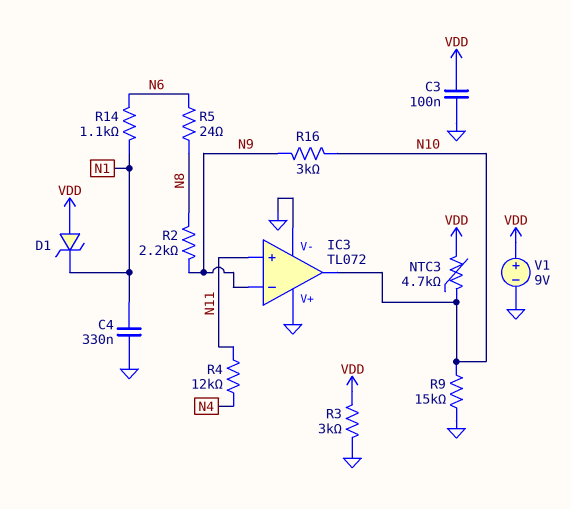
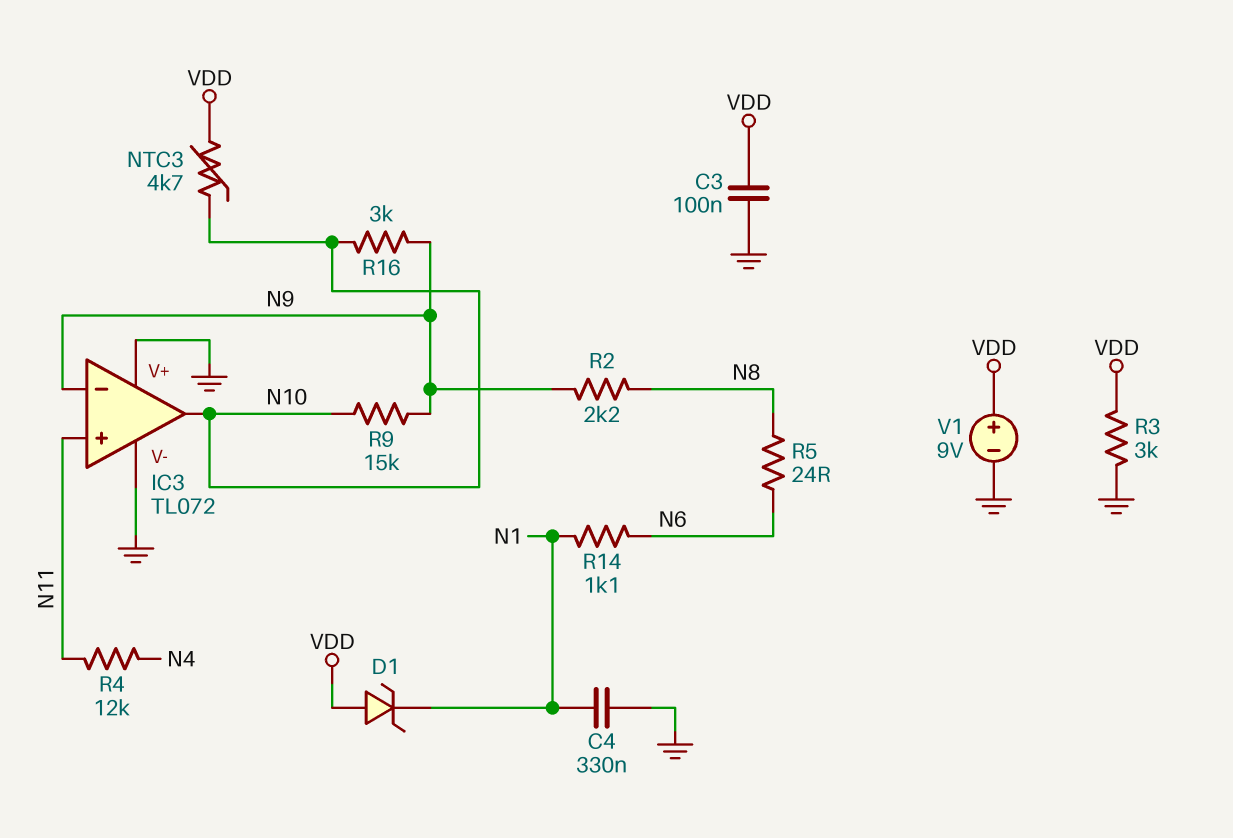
R9: 15k (GND, N10) -> 15k (N9, N10)

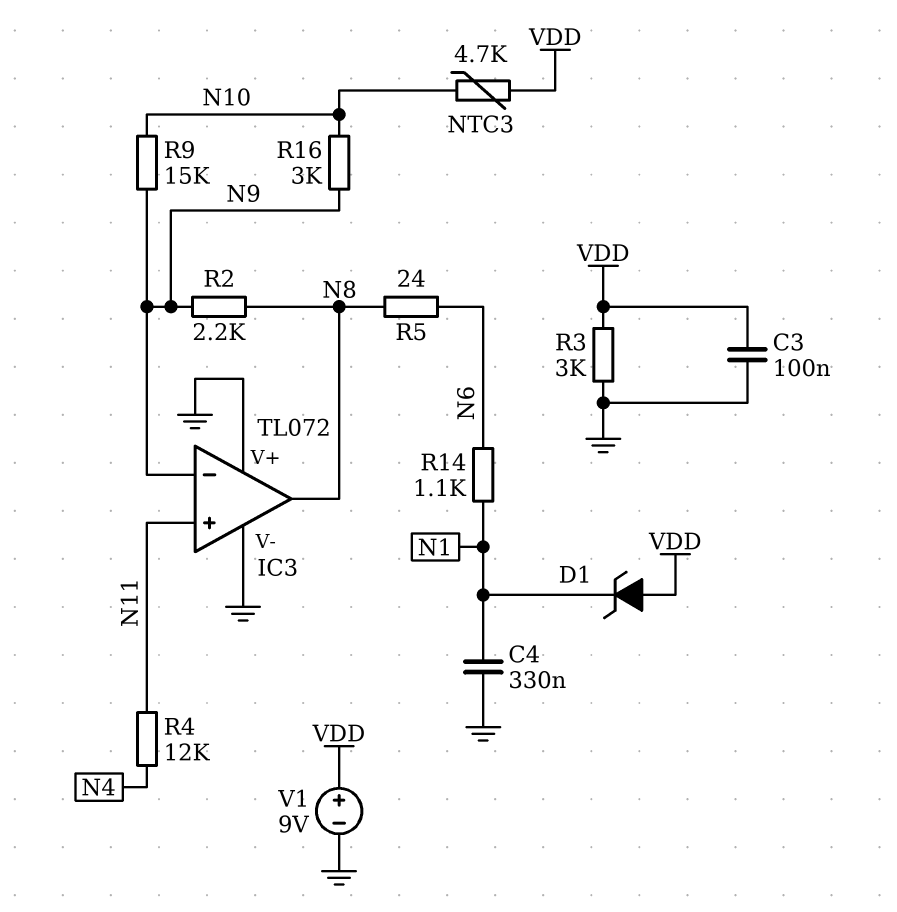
IC3 pin out: N10 -> N8

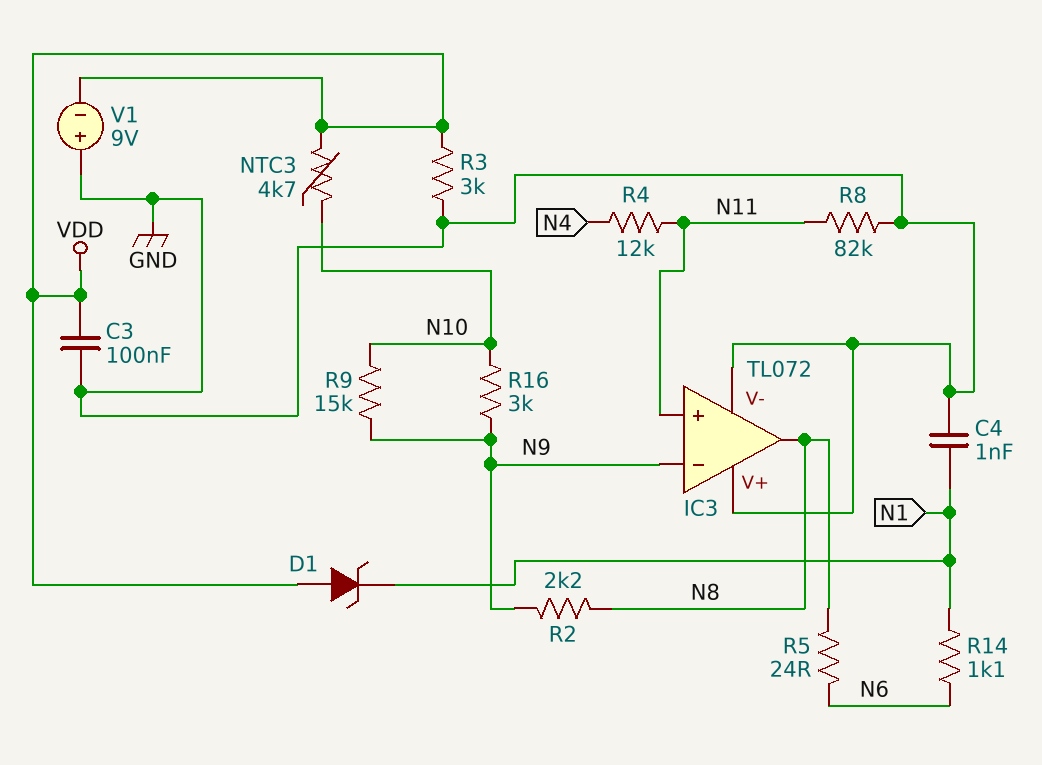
C4: 330nF (GND, N1) -> 1nF (GND, N1)
R8: none -> 82k (GND, N11)
V1: 9V (plus VDD, minus GND) -> 9V (plus GND, minus VDD)

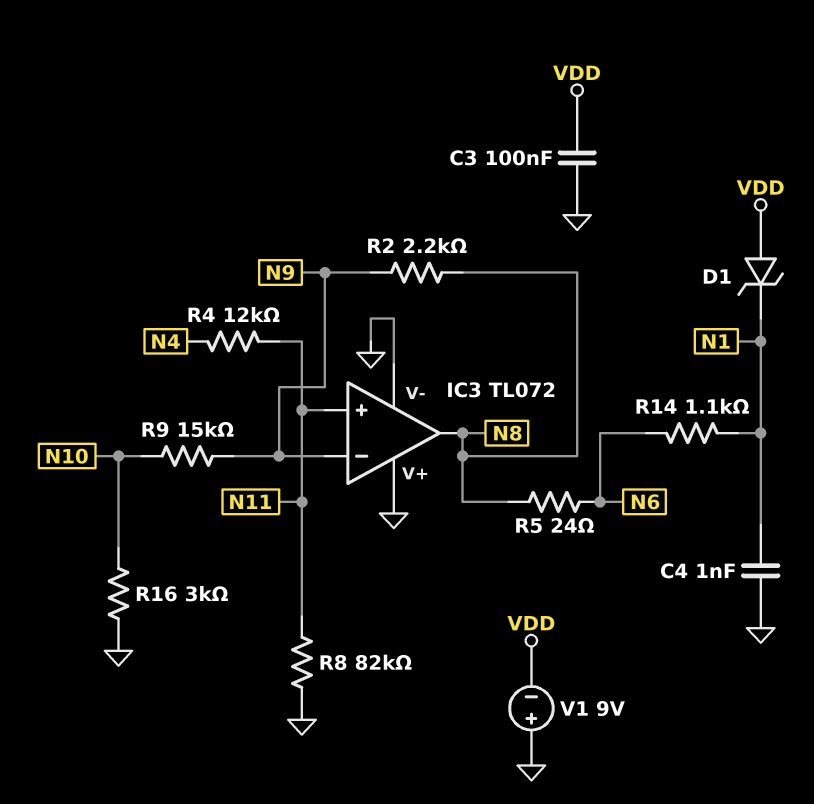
NTC3: 4.7k (N10, VDD) -> none
R3: 3k (GND, VDD) -> none
R16: 3k (N9, N10) -> 3k (GND, N10)

